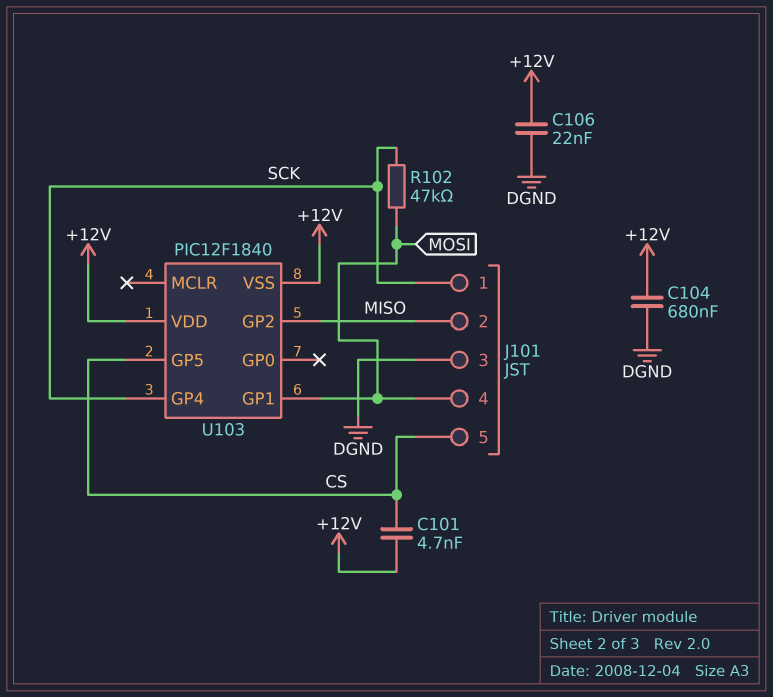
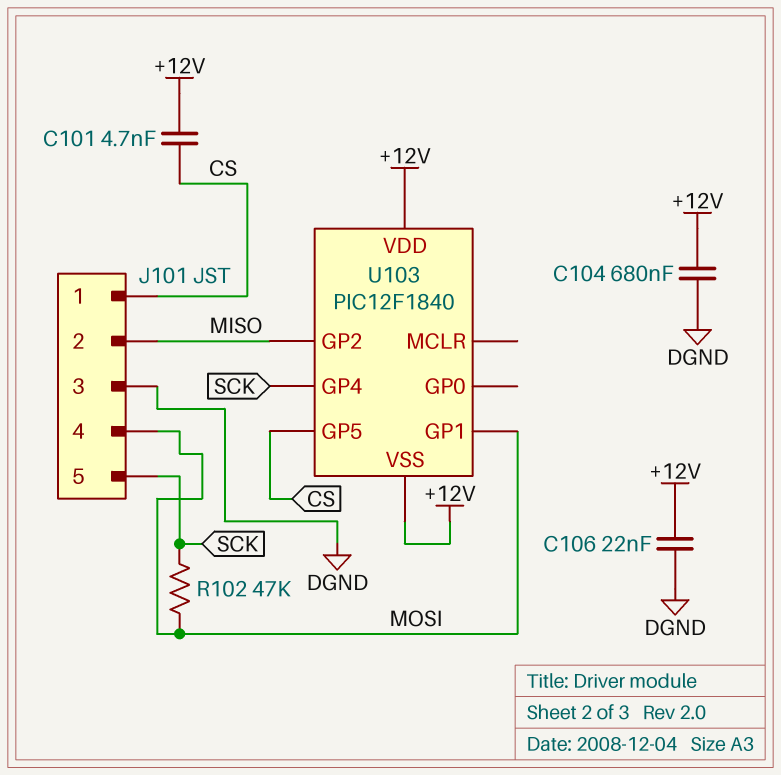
J101 pin 1: SCK -> CS
J101 pin 5: CS -> SCK

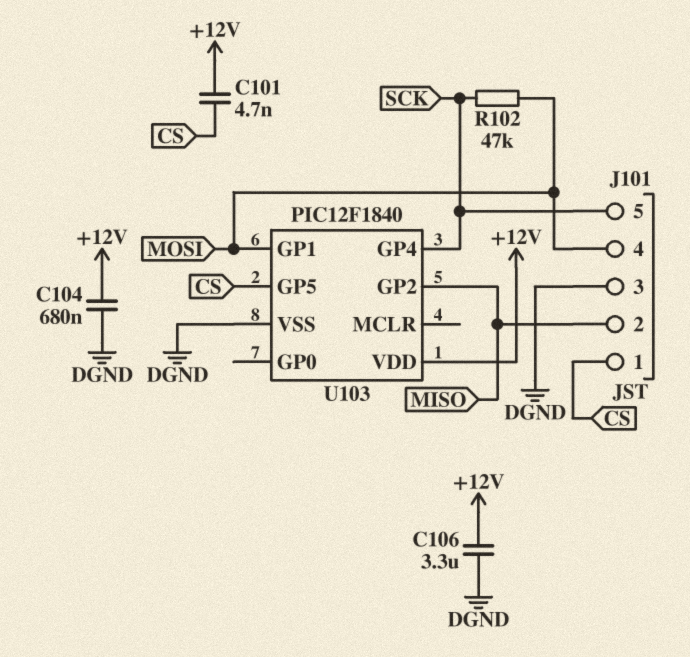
C106: 22nF (+12V, DGND) -> 3.3uF (+12V, DGND)
U103 pin VSS: +12V -> DGND

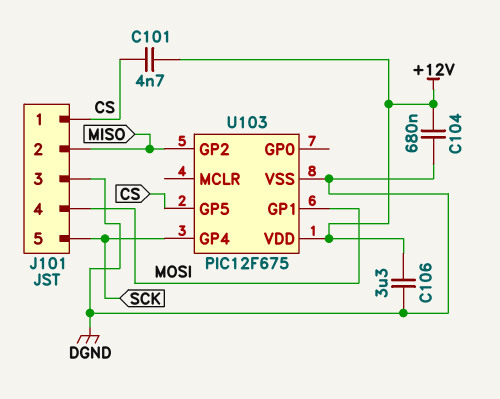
R102: 47k (MOSI, SCK) -> none
U103: PIC12F1840 -> PIC12F675

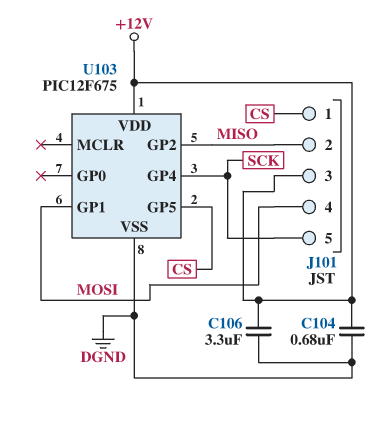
C101: 4.7nF (+12V, CS) -> none
J101 pin 3: DGND -> +12V

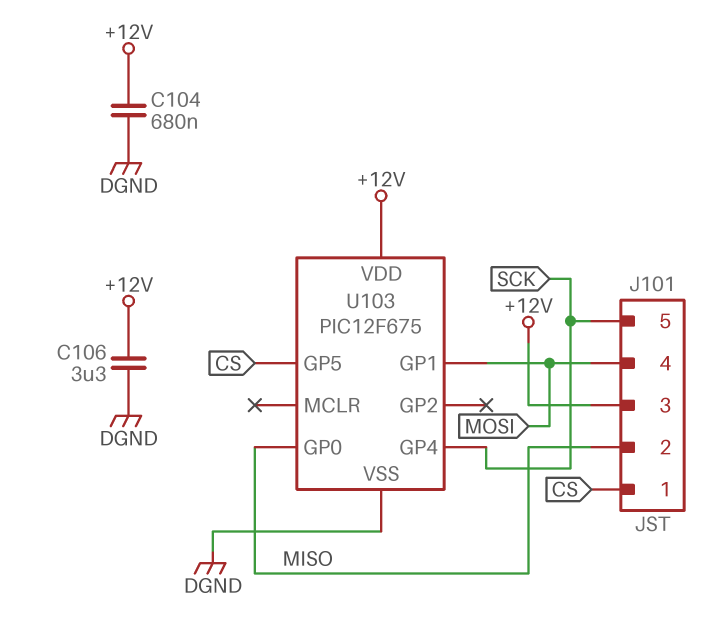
U103 pin GP0: none -> MISO
U103 pin GP2: MISO -> none

